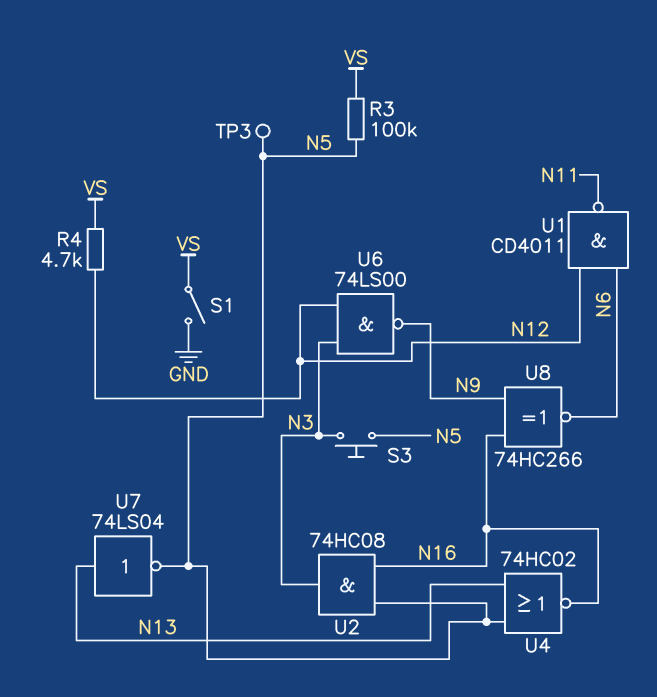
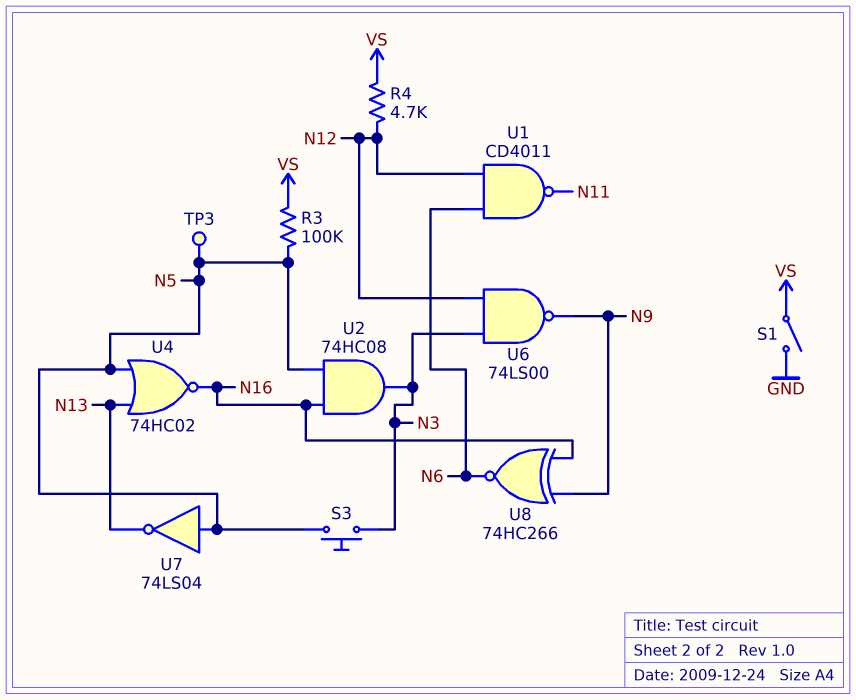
U7: NOT 74LS04 (in N13, out N5) -> NOT 74LS04 (in N5, out N13)

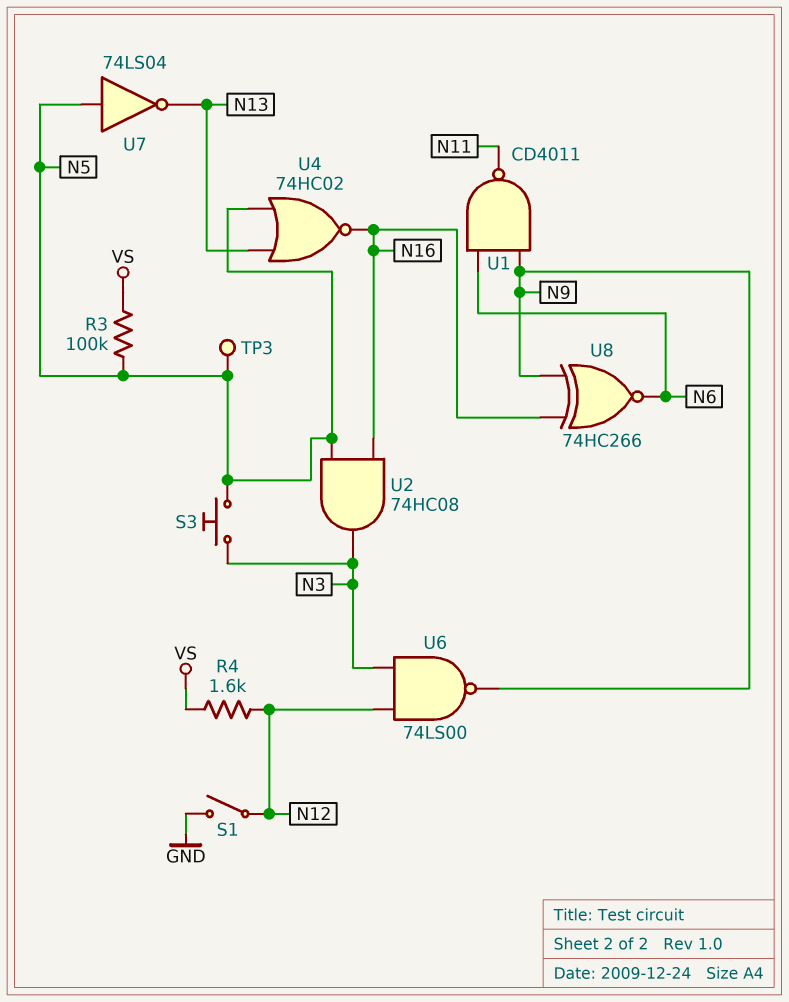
R4: 4.7k (N12, VS) -> 1.6k (N12, VS)
S1: switch (GND, VS) -> switch (GND, N12)
U1: NAND CD4011 (in N6, in N12, out N11) -> NAND CD4011 (in N6, in N9, out N11)

